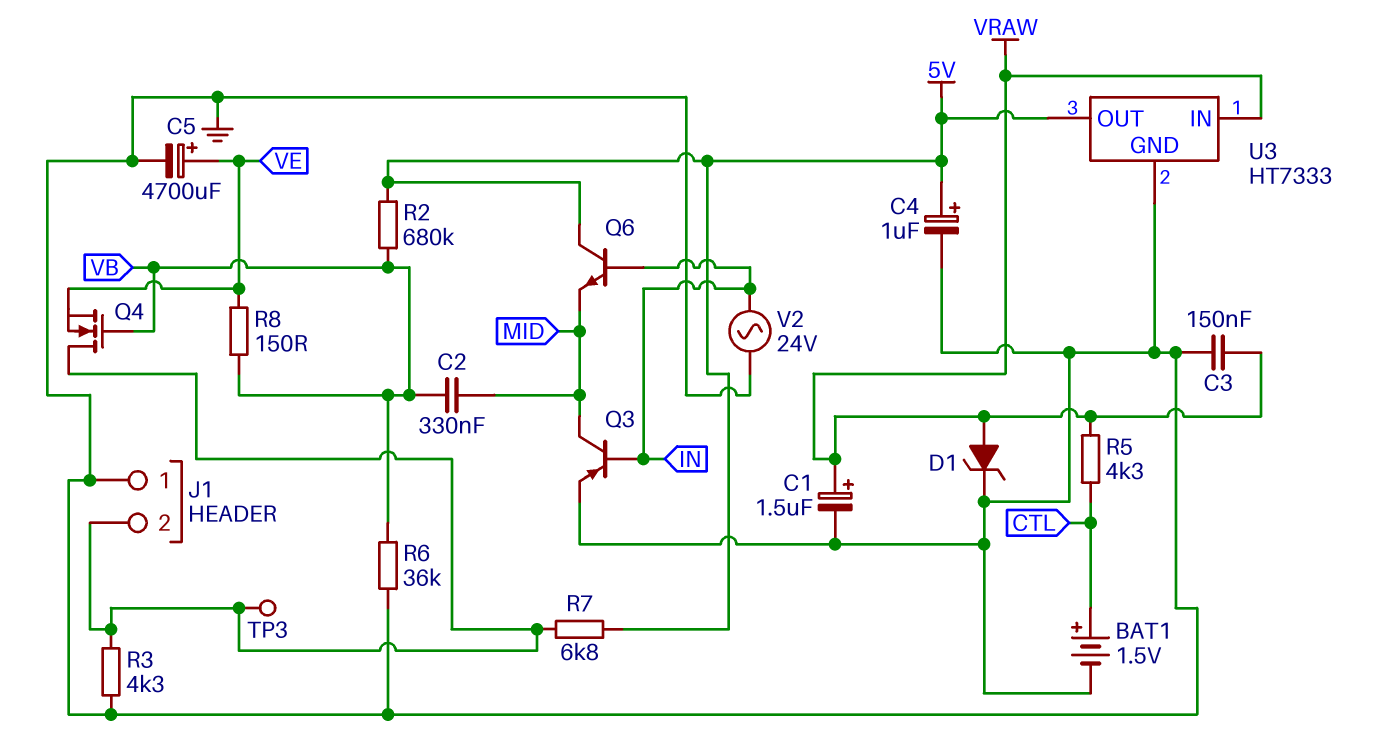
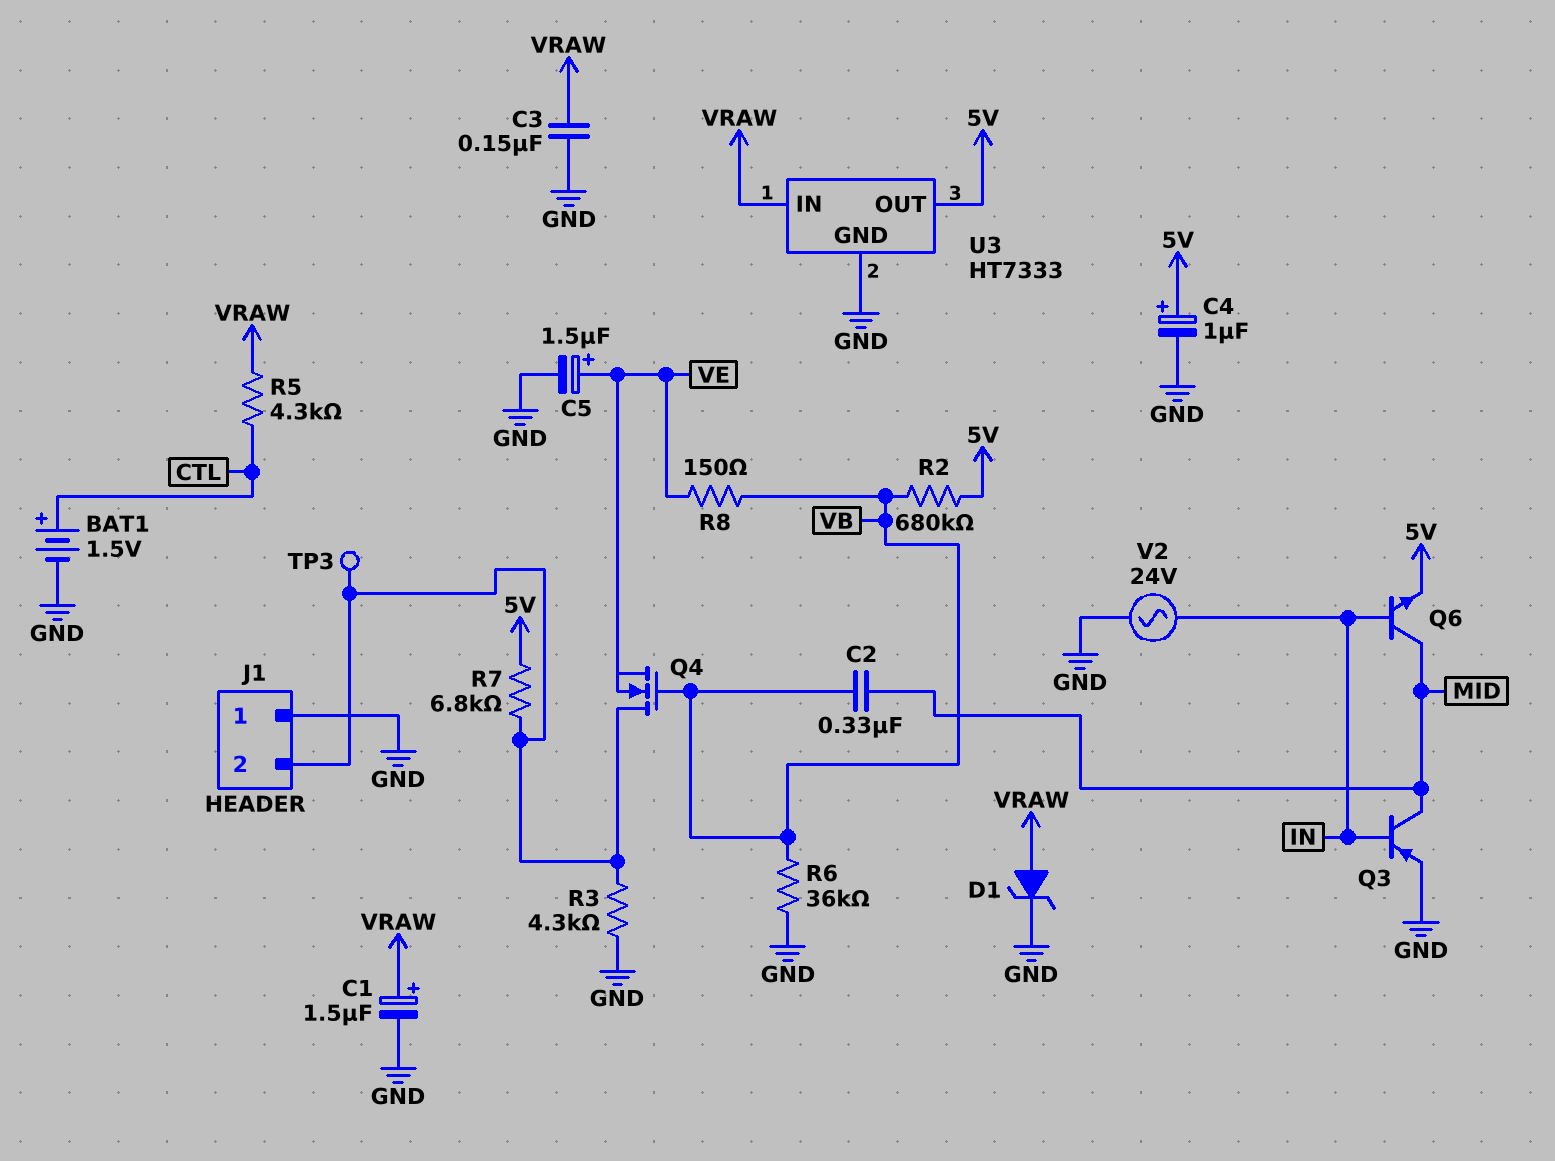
C5: 4700uF (plus VE, minus GND) -> 1.5uF (plus VE, minus GND)
Q6: NPN (B IN, C 5V, E MID) -> NPN (B IN, C MID, E 5V)

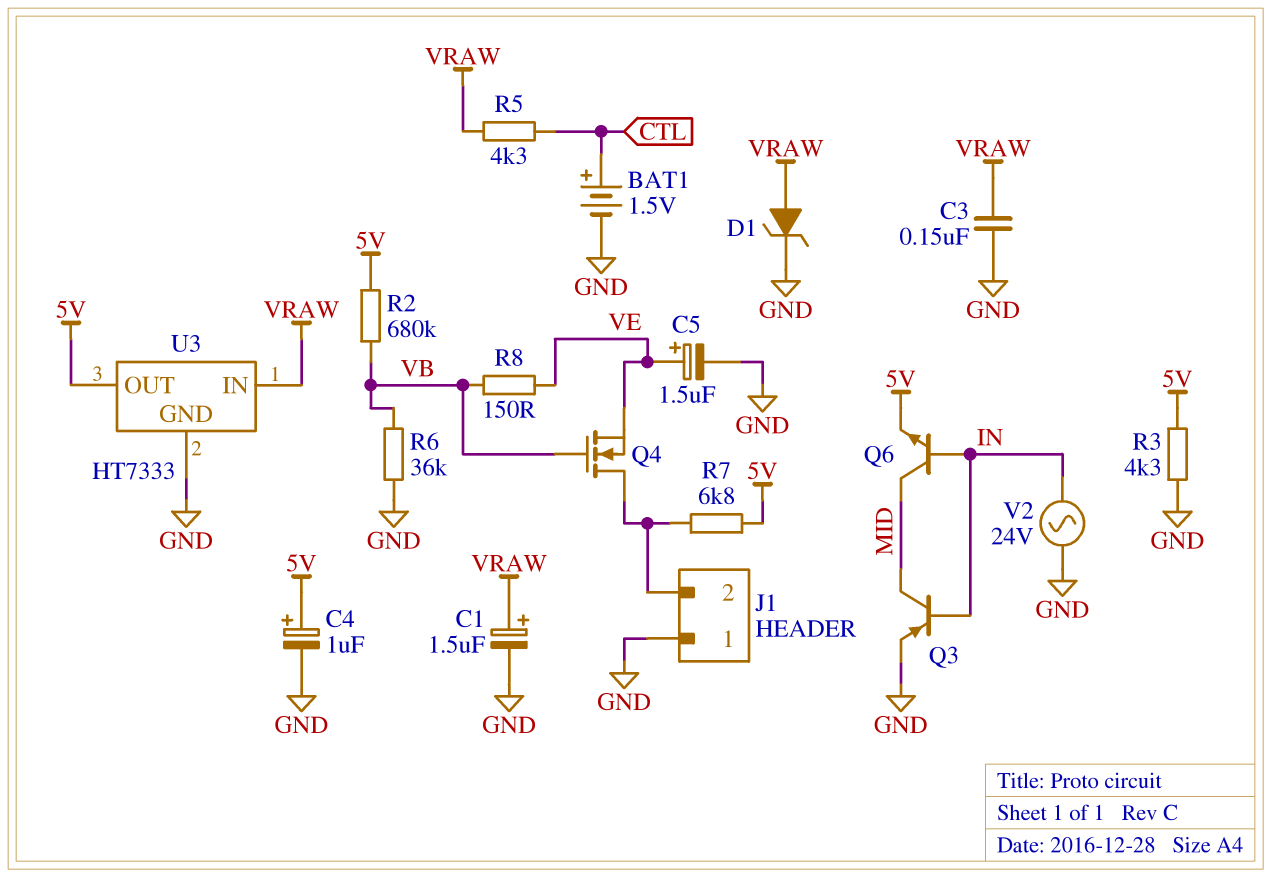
C2: 330nF (MID, VB) -> none
R3: 4.3k (GND, J1/2) -> 4.3k (5V, GND)
TP3: test point (J1/2) -> none

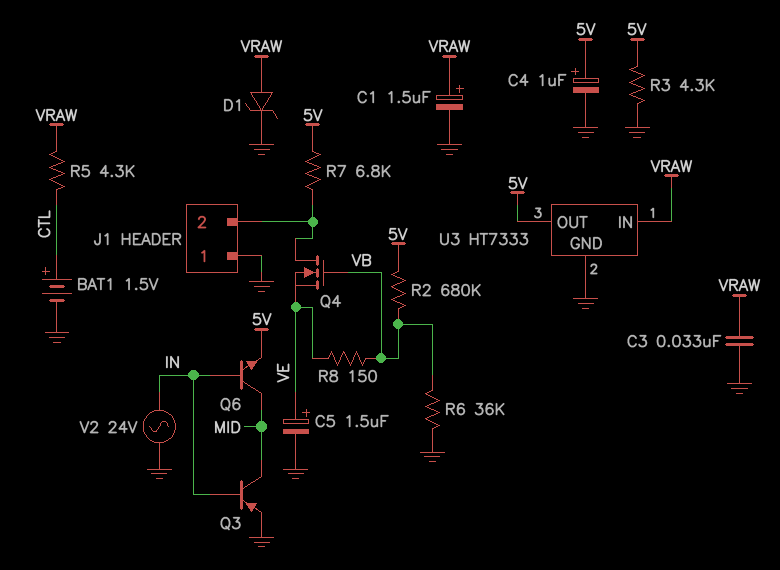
C3: 150nF (GND, VRAW) -> 33nF (GND, VRAW)

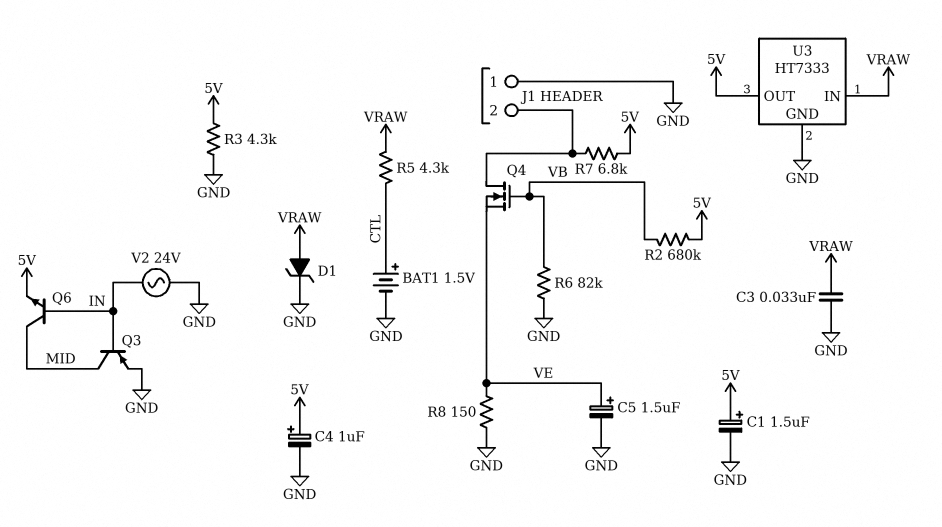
C1: 1.5uF (plus VRAW, minus GND) -> 1.5uF (plus 5V, minus GND)
R6: 36k (GND, VB) -> 82k (GND, VB)
R8: 150 (VB, VE) -> 150 (GND, VE)

